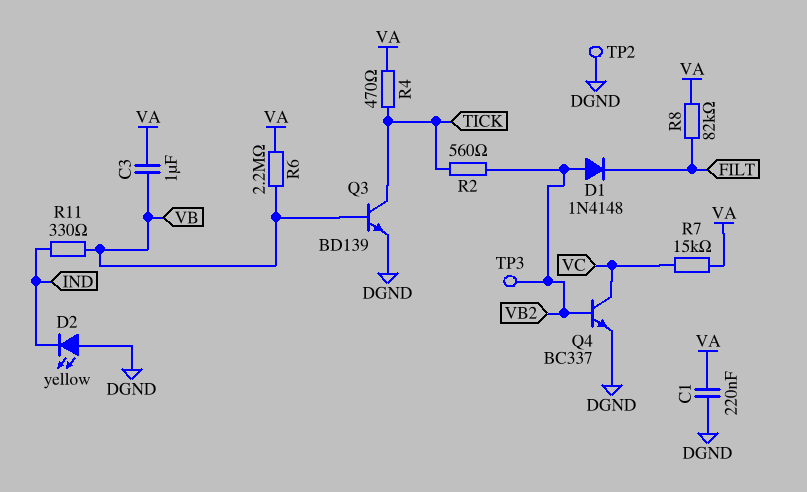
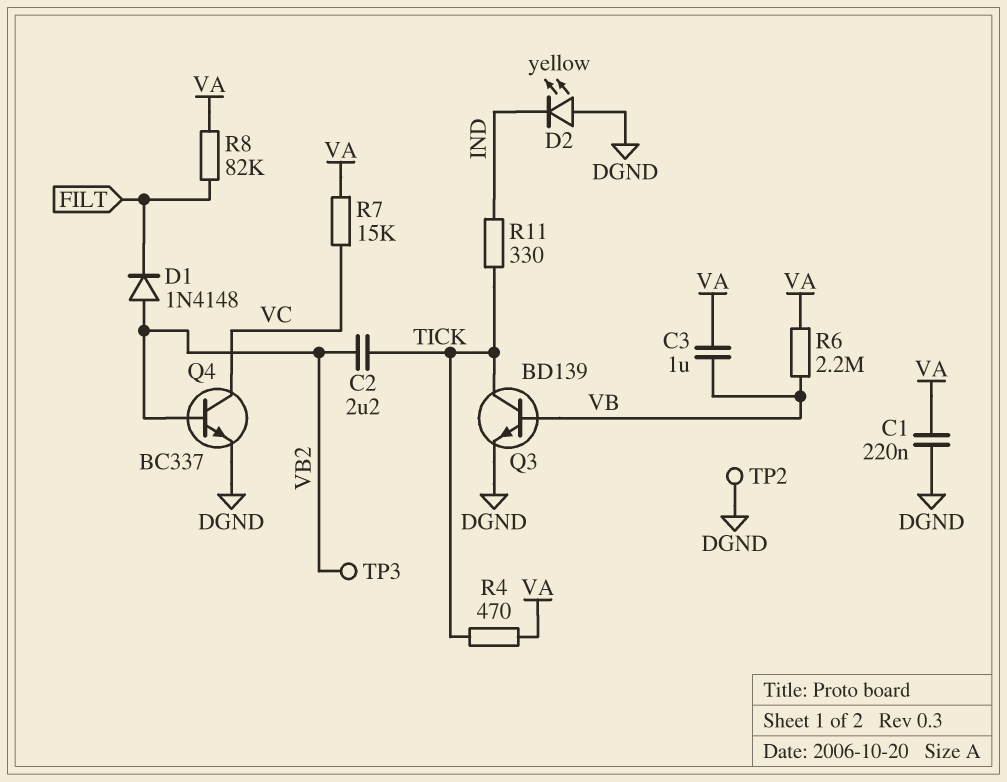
C2: none -> 2.2uF (TICK, VB2)
R2: 560 (TICK, VB2) -> none
R11: 330 (IND, VB) -> 330 (IND, TICK)

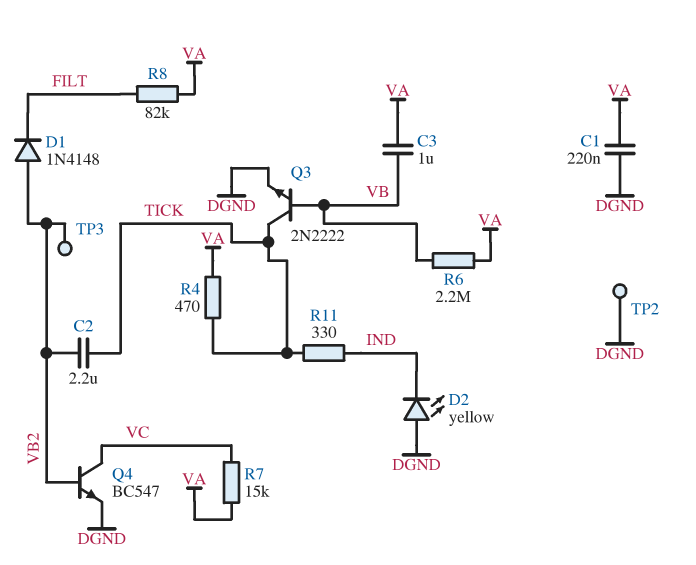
Q3: NPN BD139 (B VB, C TICK, E DGND) -> NPN 2N2222 (B VB, C TICK, E DGND)
Q4: NPN BC337 (B VB2, C VC, E DGND) -> NPN BC547 (B VB2, C VC, E DGND)

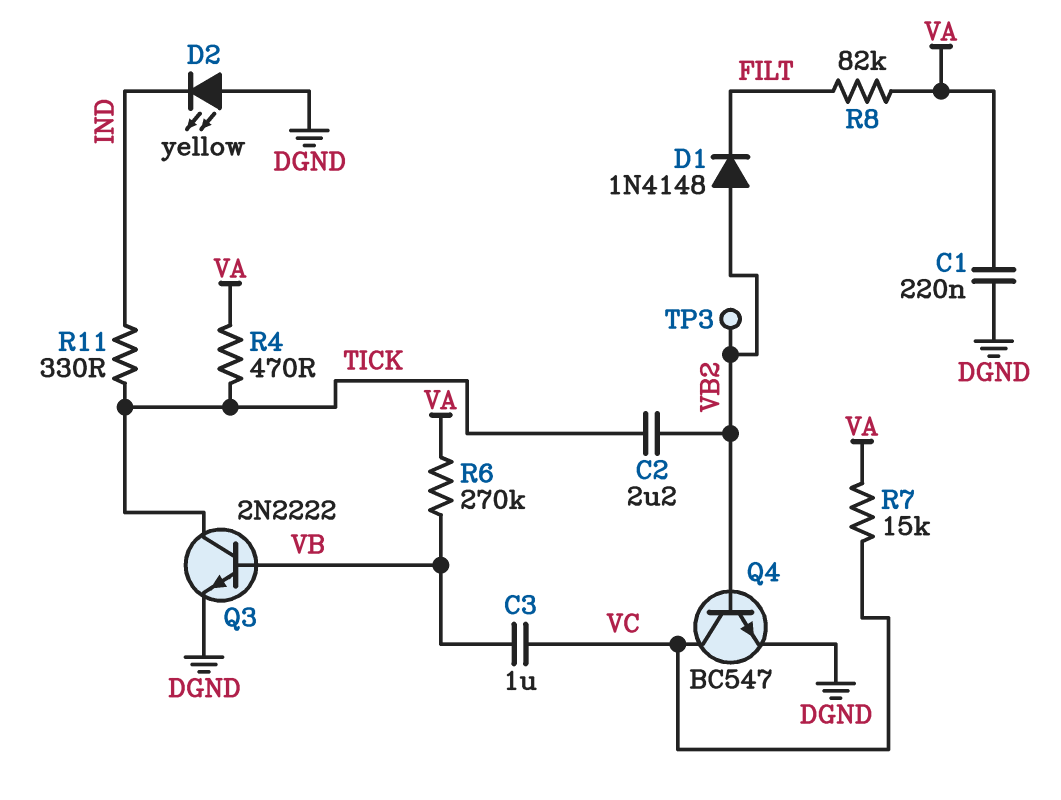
C3: 1uF (VA, VB) -> 1uF (VB, VC)
R6: 2.2M (VA, VB) -> 270k (VA, VB)
TP2: test point (DGND) -> none

